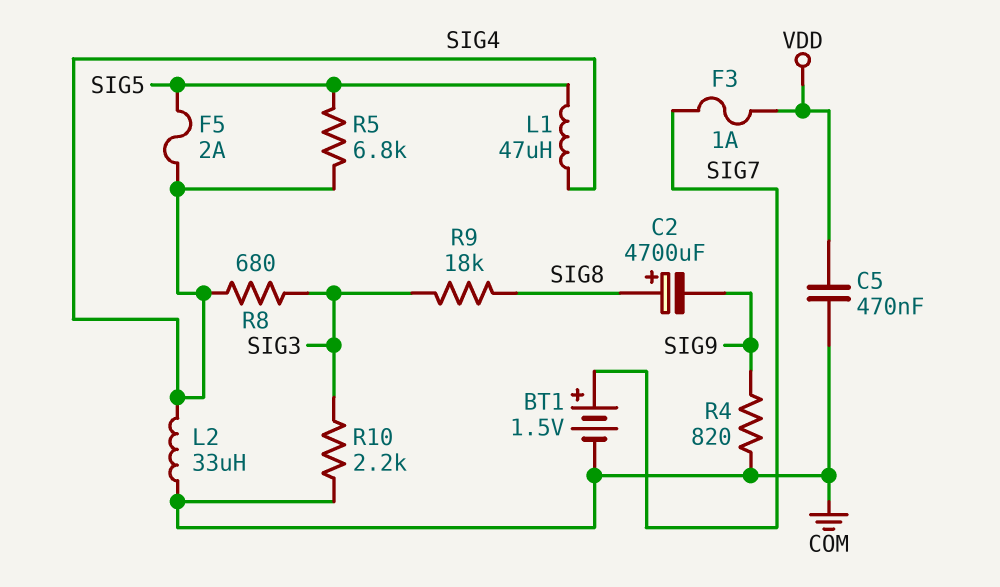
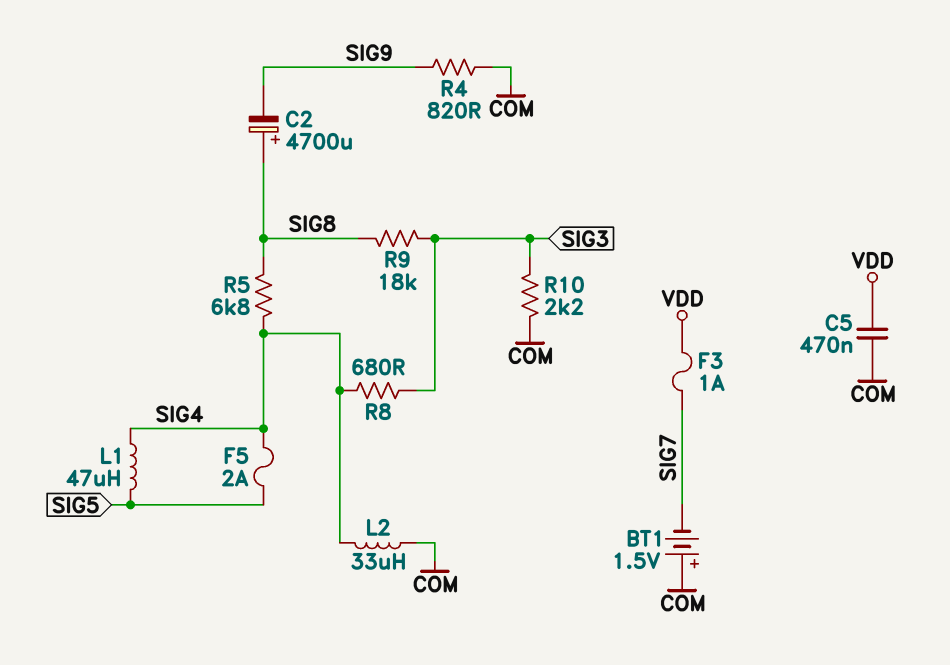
BT1: 1.5V (plus SIG7, minus COM) -> 1.5V (plus COM, minus SIG7)
R5: 6.8k (SIG4, SIG5) -> 6.8k (SIG4, SIG8)

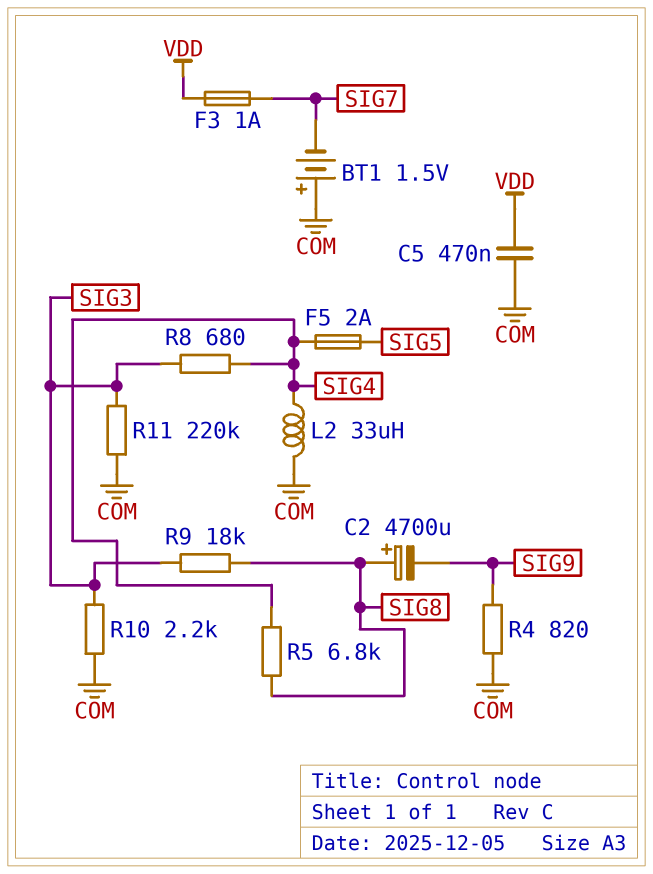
L1: 47uH (SIG4, SIG5) -> none
R11: none -> 220k (COM, SIG3)

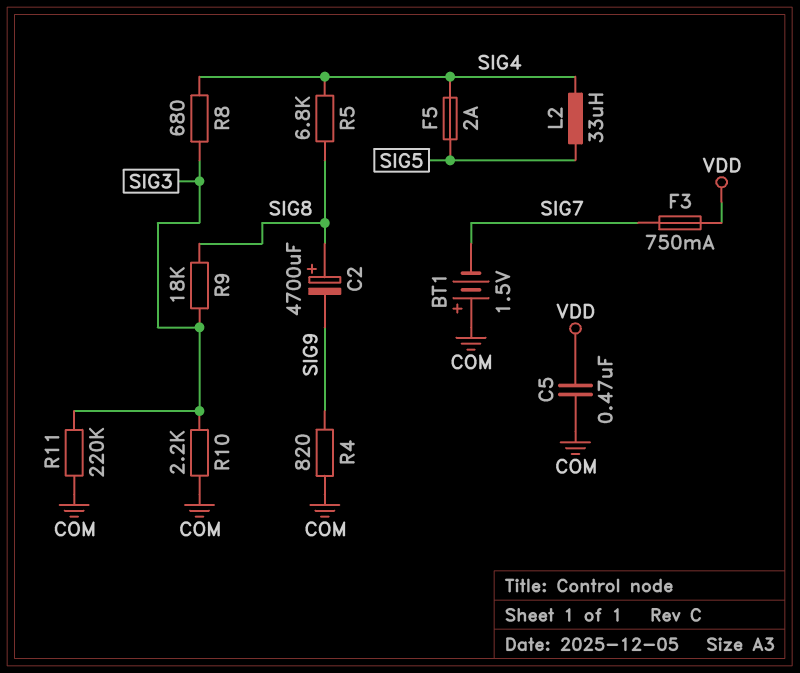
F3: 1A (SIG7, VDD) -> 750mA (SIG7, VDD)
L2: 33uH (COM, SIG4) -> 33uH (SIG4, SIG5)

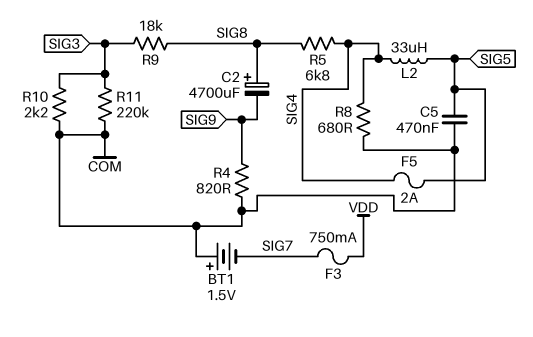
C5: 470nF (COM, VDD) -> 470nF (COM, SIG5)
R8: 680 (SIG3, SIG4) -> 680 (COM, SIG4)

